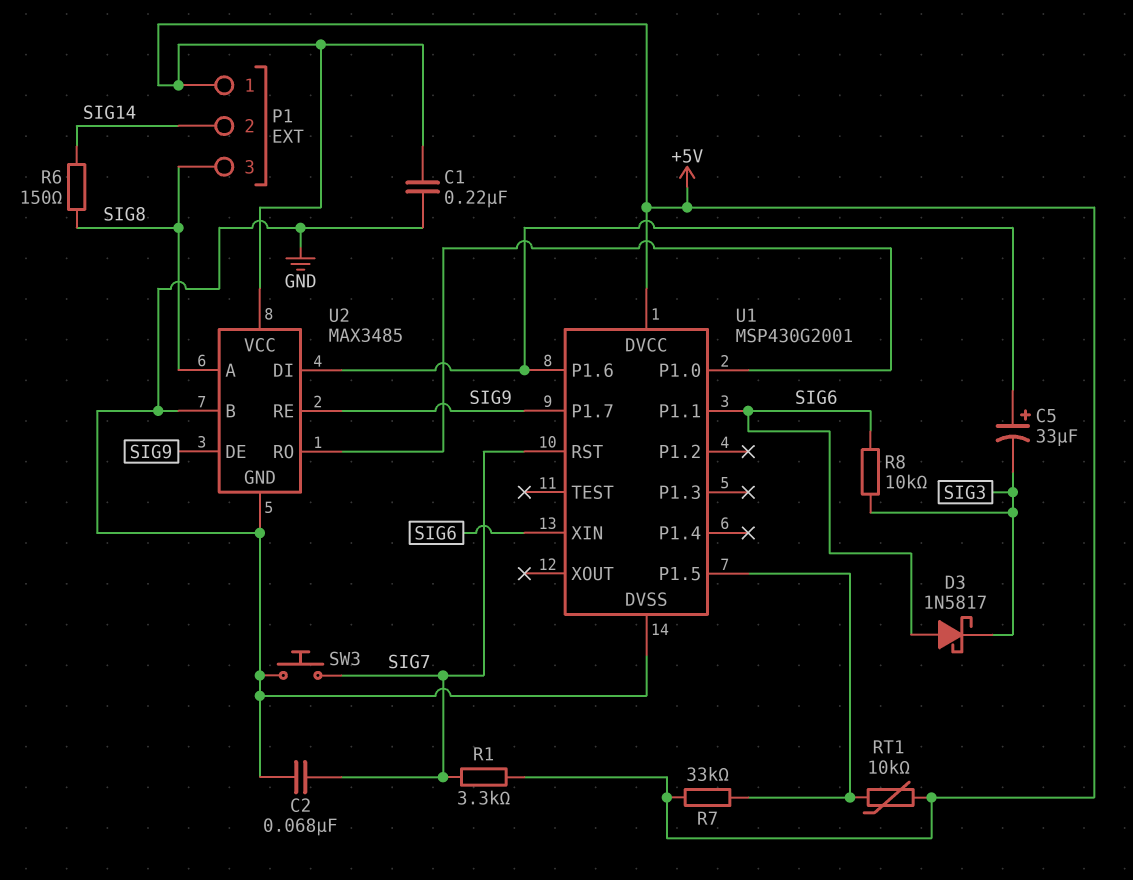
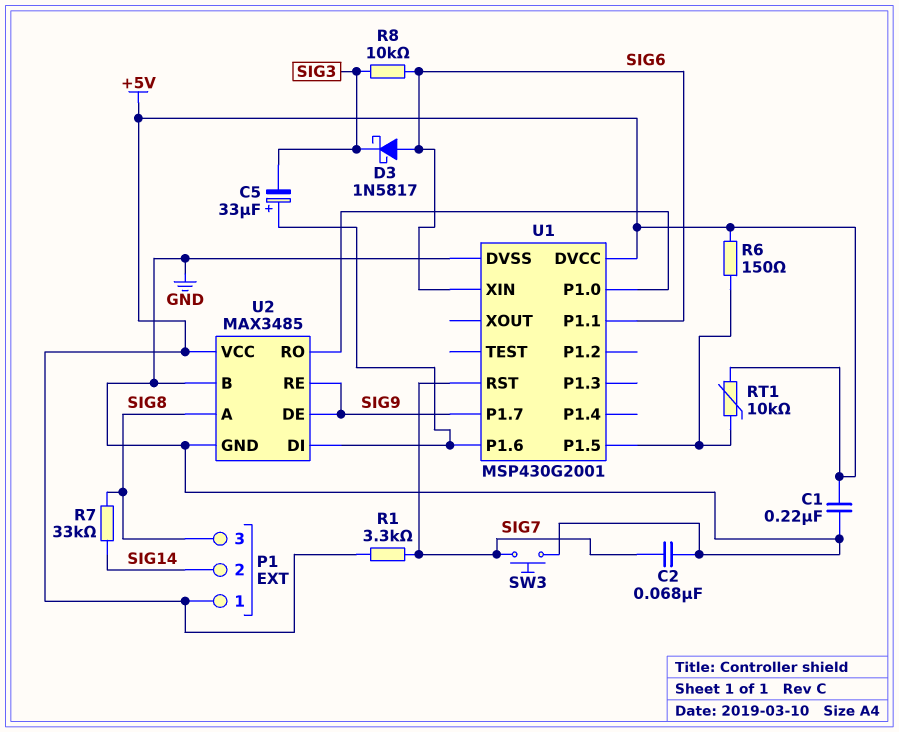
R6: 150 (SIG8, SIG14) -> 150 (+5V, U1/P1.5)
R7: 33k (+5V, U1/P1.5) -> 33k (SIG8, SIG14)

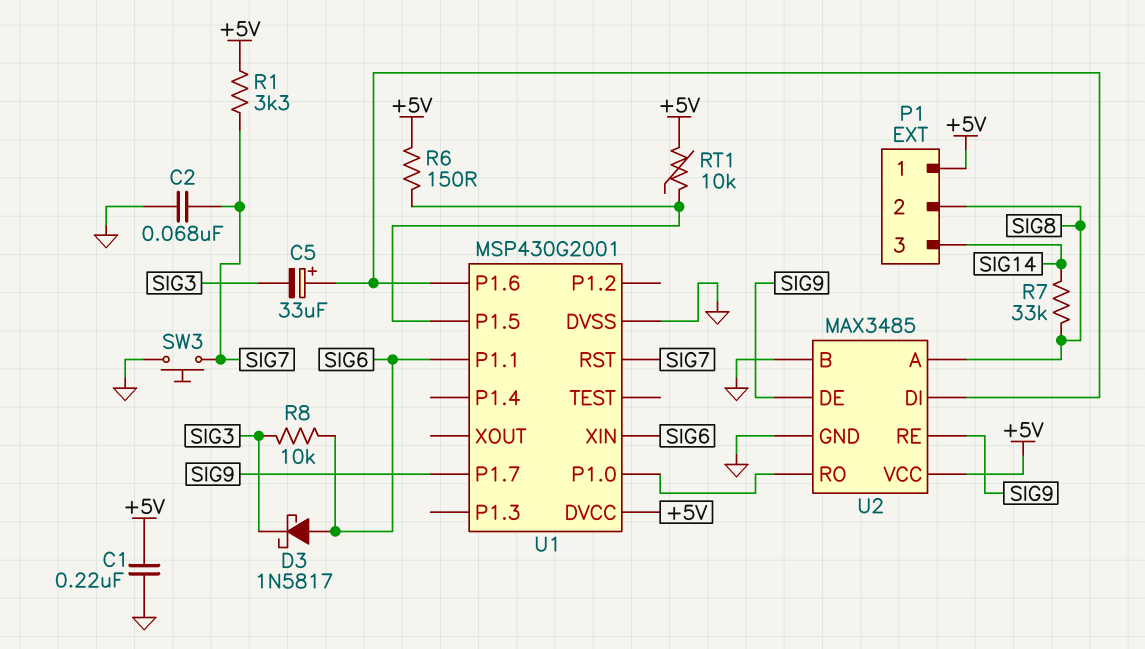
P1 pin 2: SIG14 -> SIG8
P1 pin 3: SIG8 -> SIG14

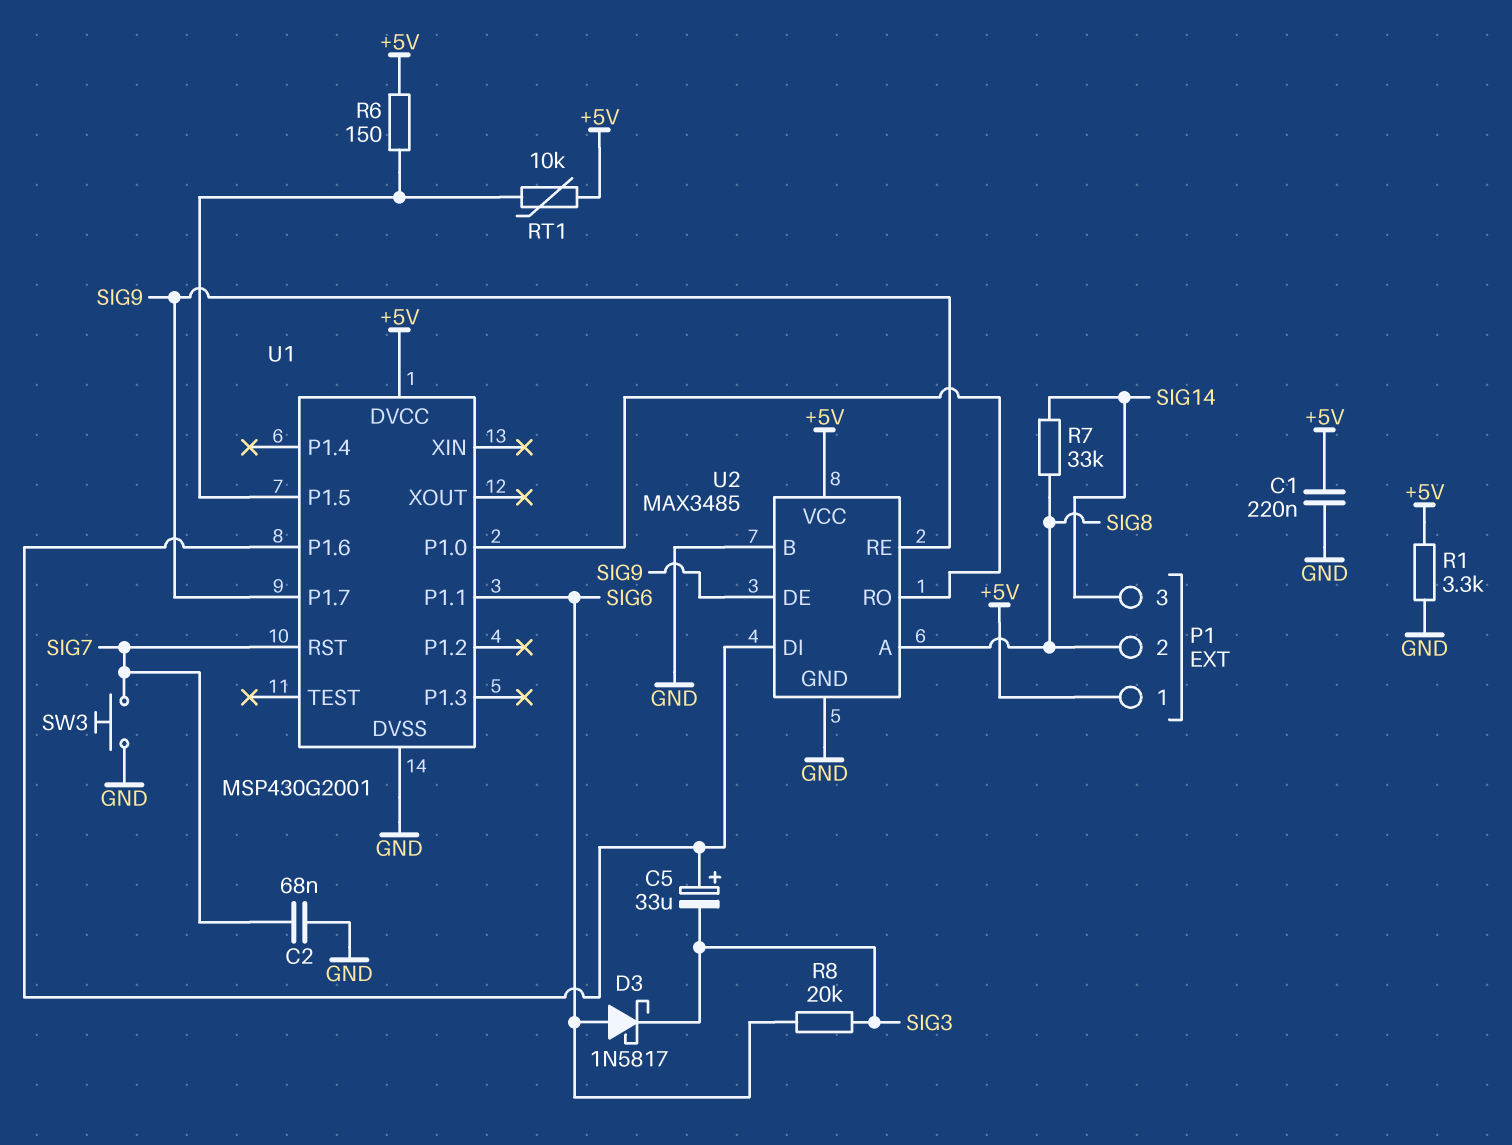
R1: 3.3k (+5V, SIG7) -> 3.3k (+5V, GND)
R8: 10k (SIG3, SIG6) -> 20k (SIG3, SIG6)
U1 pin XIN: SIG6 -> none

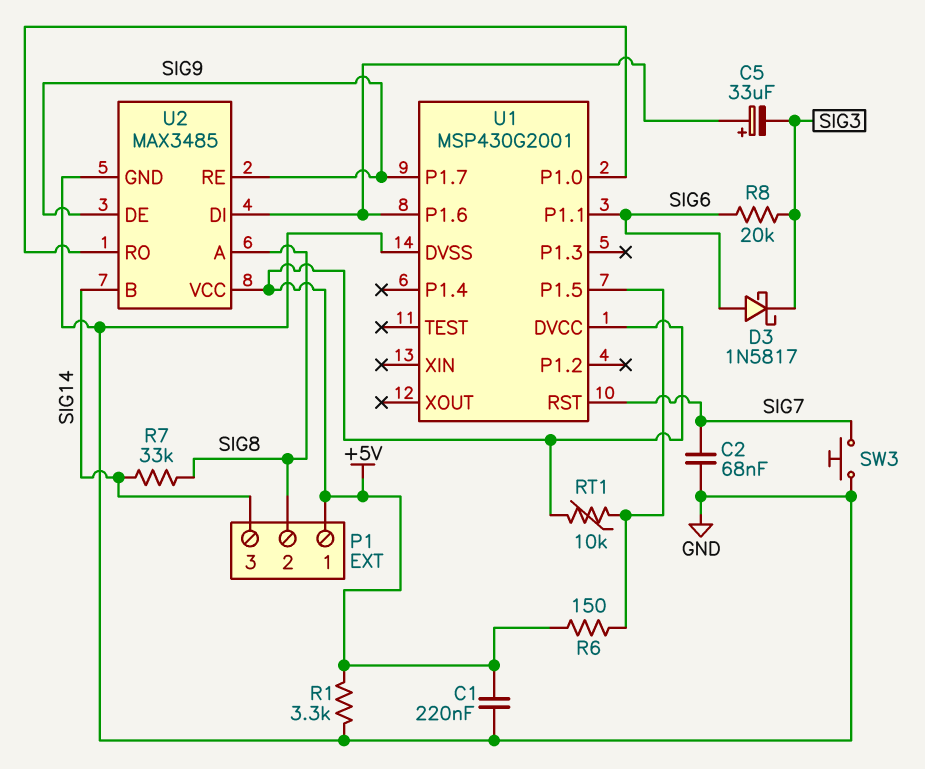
U2 pin B: GND -> SIG14

